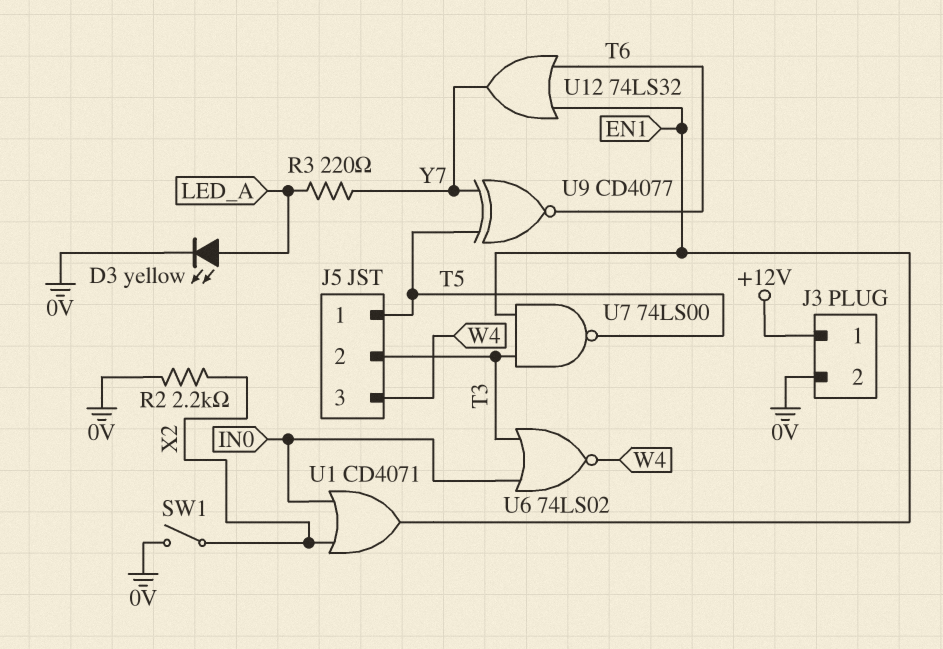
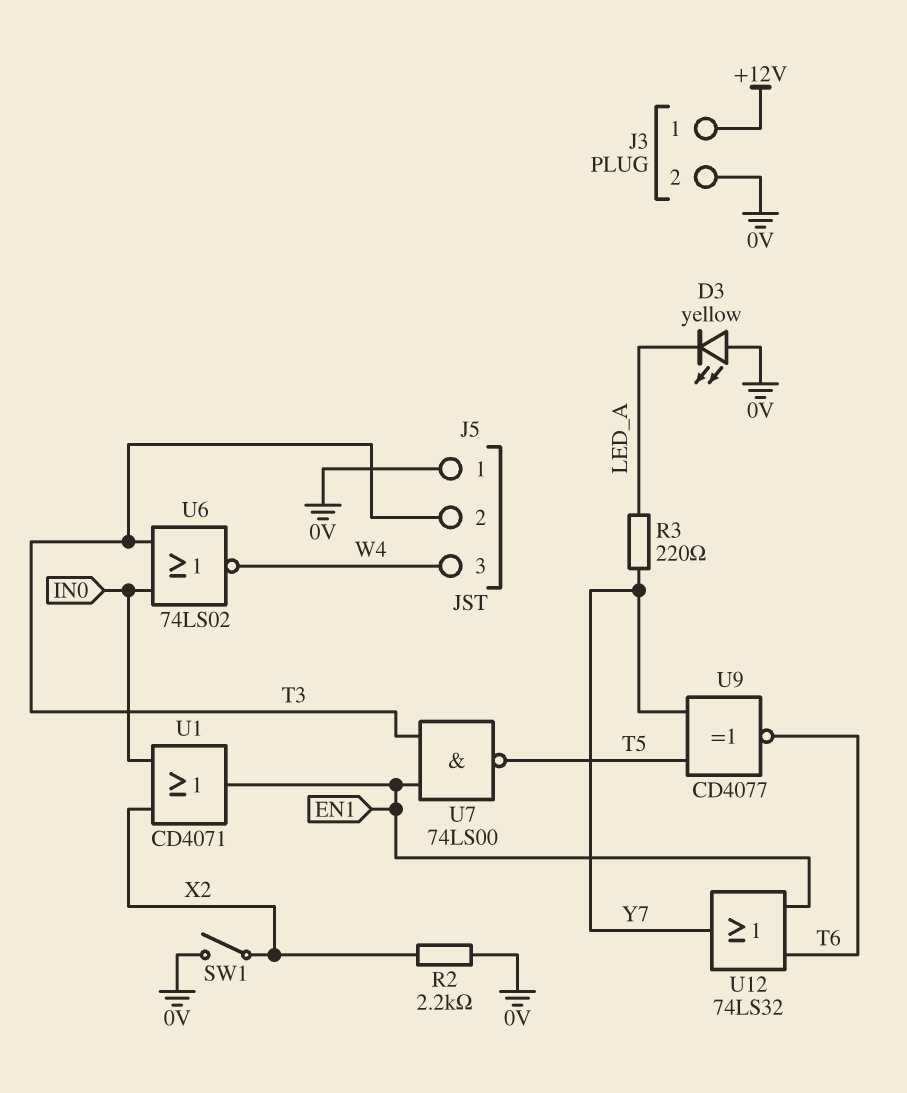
D3: LED yellow (A LED_A, K 0V) -> LED yellow (A 0V, K LED_A)
J5 pin 1: T5 -> 0V

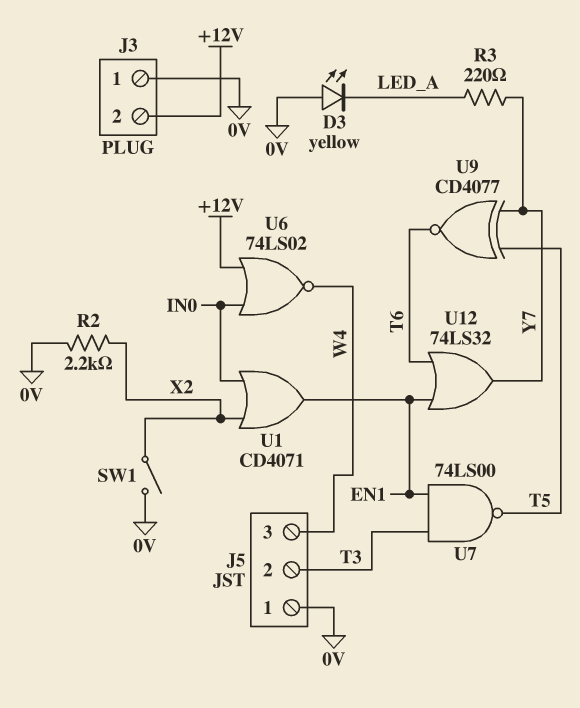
J3 pin 1: +12V -> 0V
J3 pin 2: 0V -> +12V
U6: NOR 74LS02 (in IN0, in T3, out W4) -> NOR 74LS02 (in +12V, in IN0, out W4)

